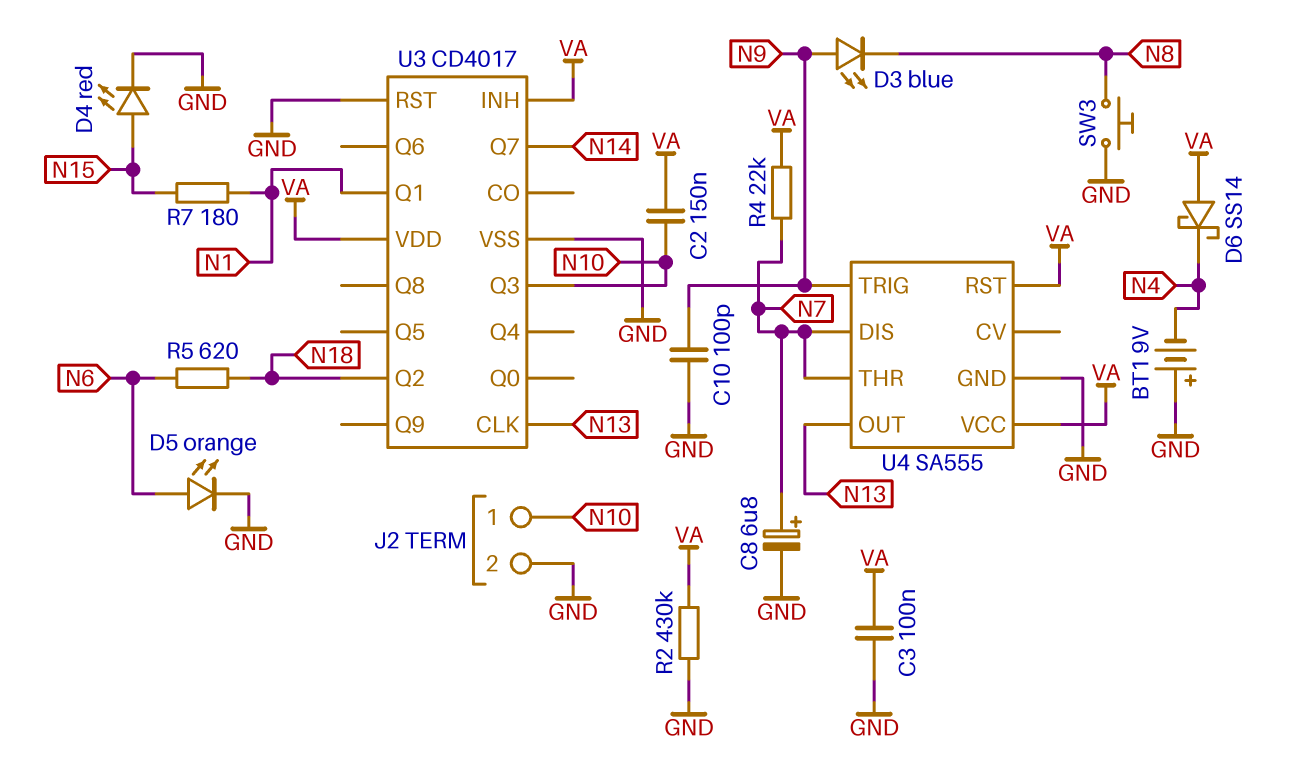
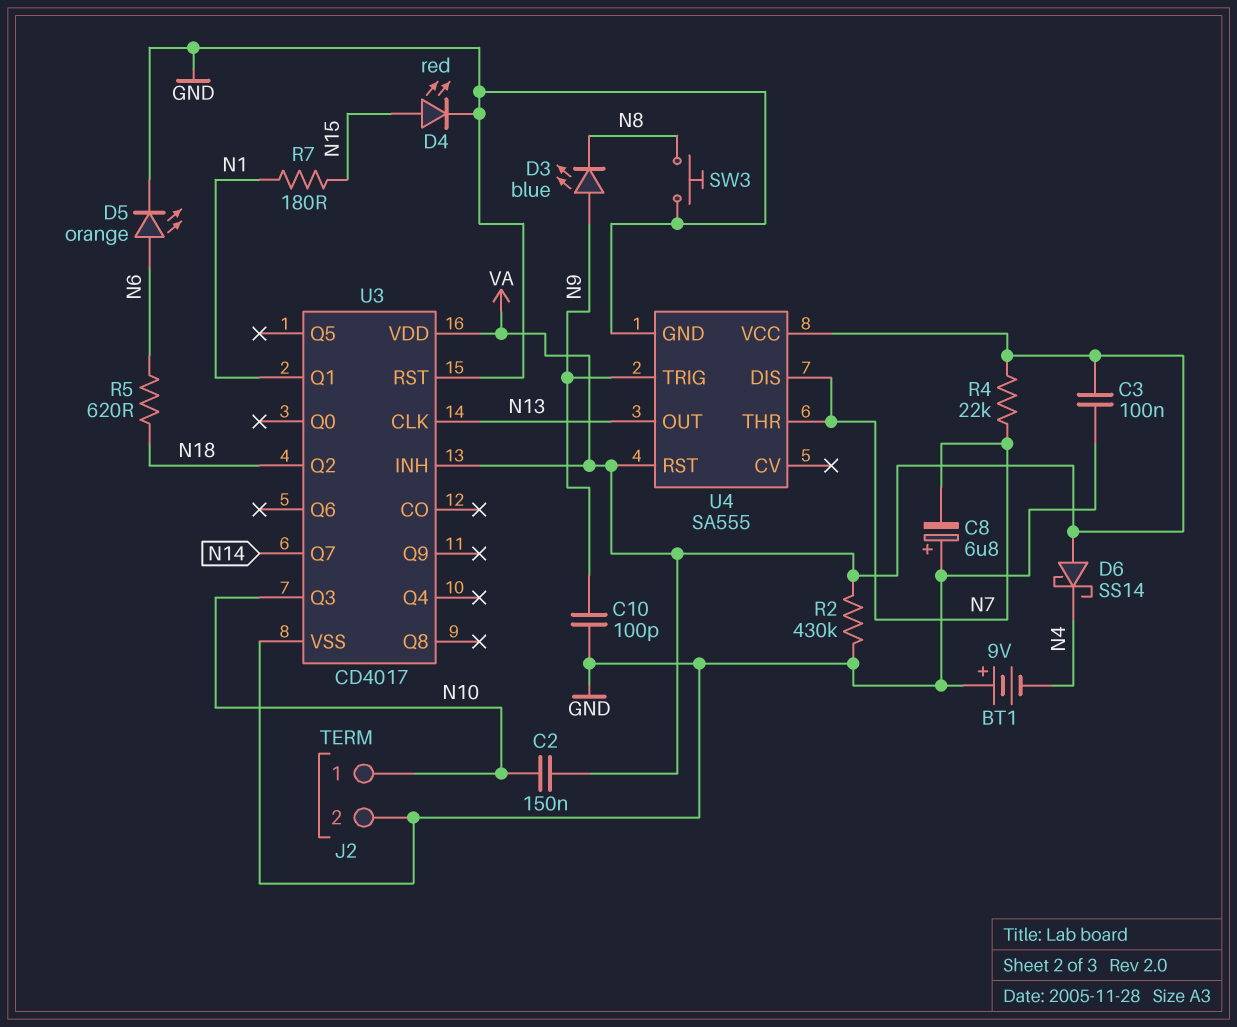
C8: 6.8uF (plus N7, minus GND) -> 6.8uF (plus GND, minus N7)

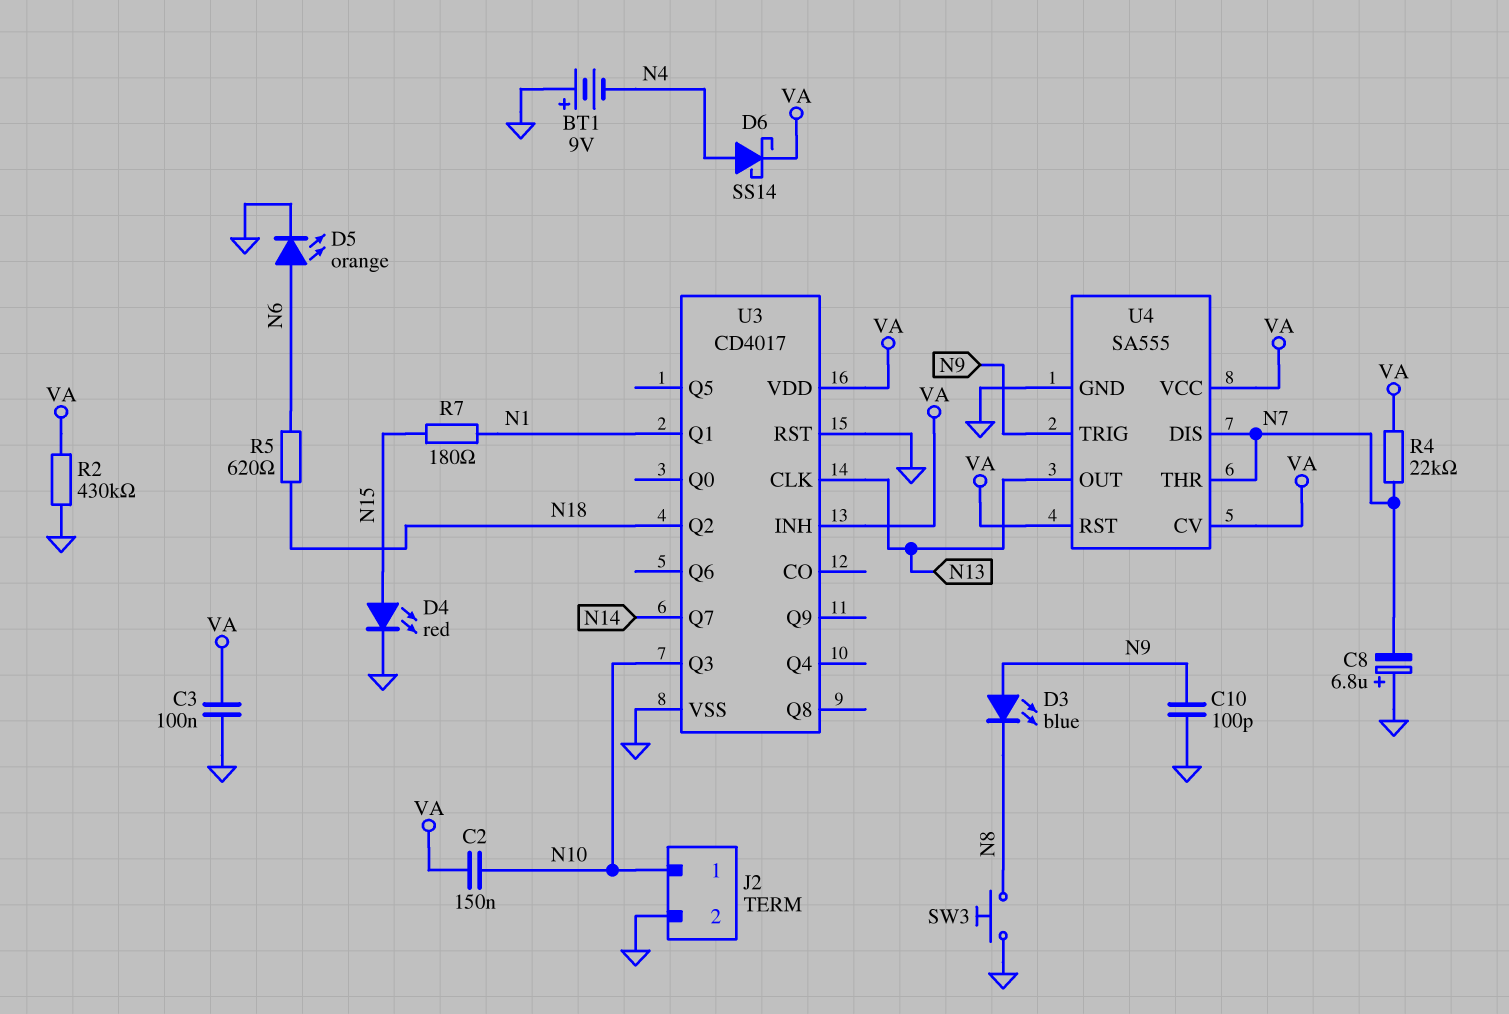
D6: schottky SS14 (A VA, K N4) -> schottky SS14 (A N4, K VA)
U4 pin CV: none -> VA

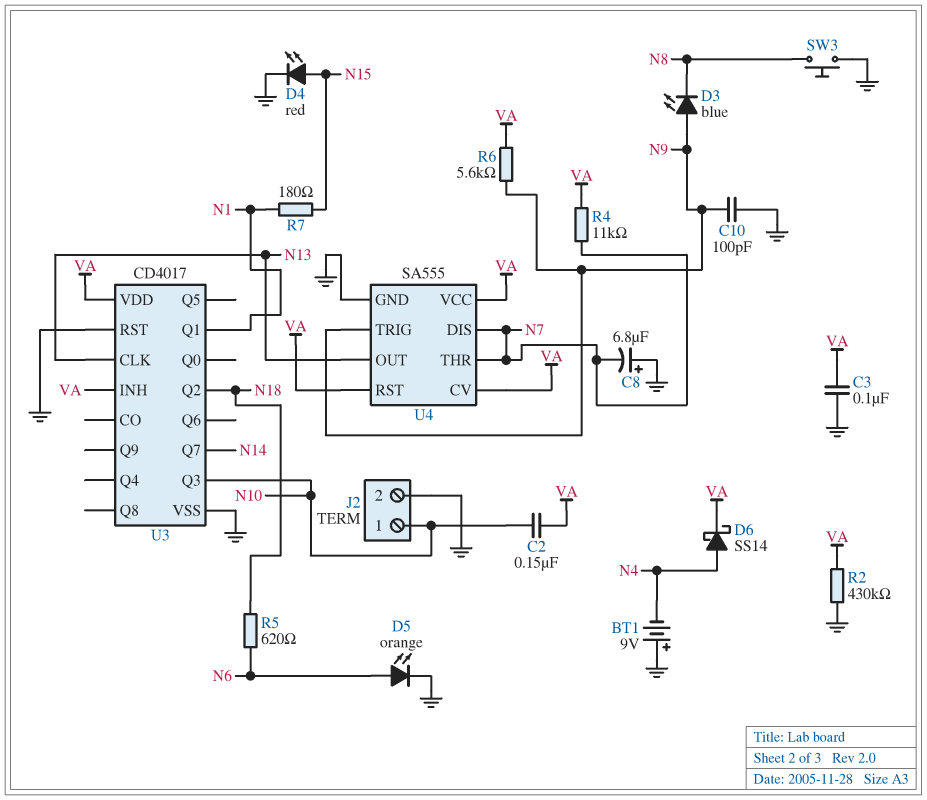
R4: 22k (N7, VA) -> 11k (N7, VA)
R6: none -> 5.6k (N9, VA)

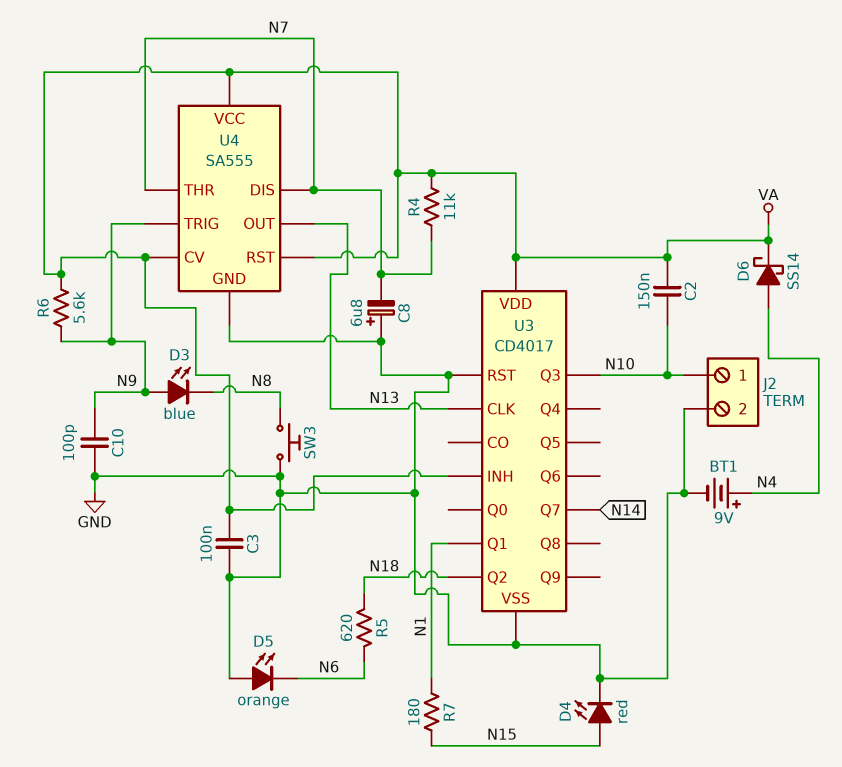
BT1: 9V (plus GND, minus N4) -> 9V (plus N4, minus GND)
D5: LED orange (A N6, K GND) -> LED orange (A GND, K N6)
R2: 430k (GND, VA) -> none

